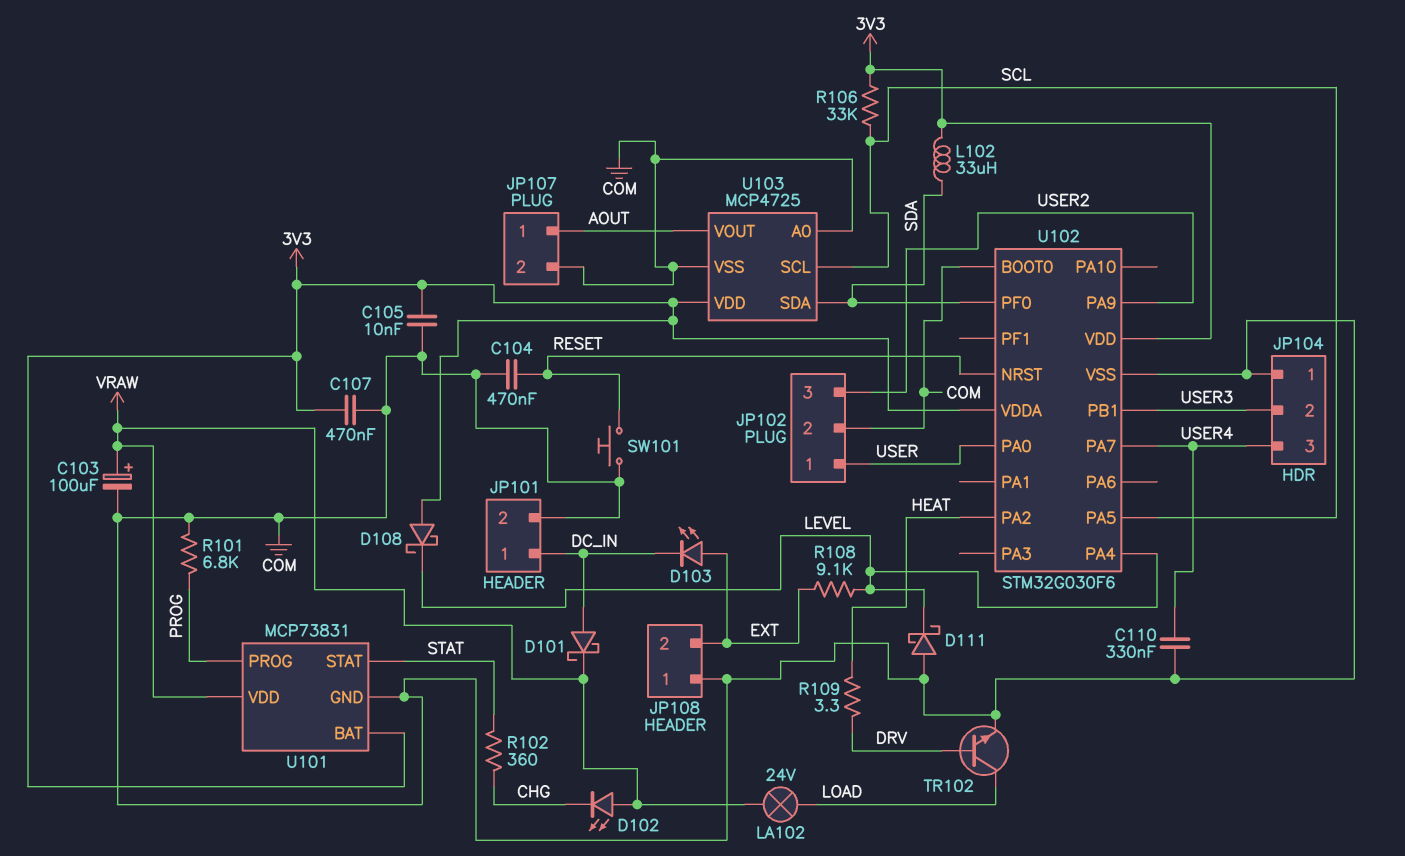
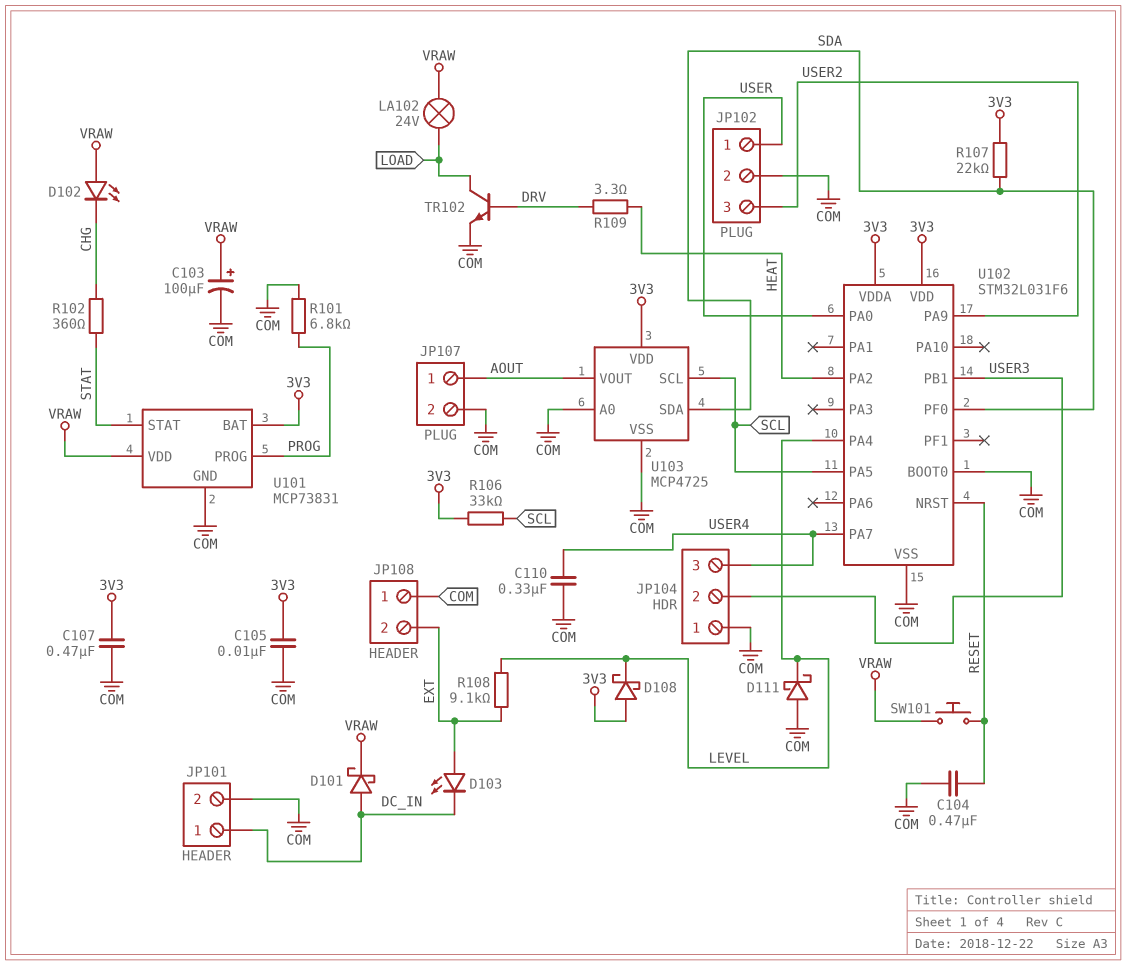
L102: 33uH (3V3, SDA) -> none
R107: none -> 22k (3V3, SDA)
SW101: button (COM, RESET) -> button (RESET, VRAW)
U102: STM32G030F6 -> STM32L031F6

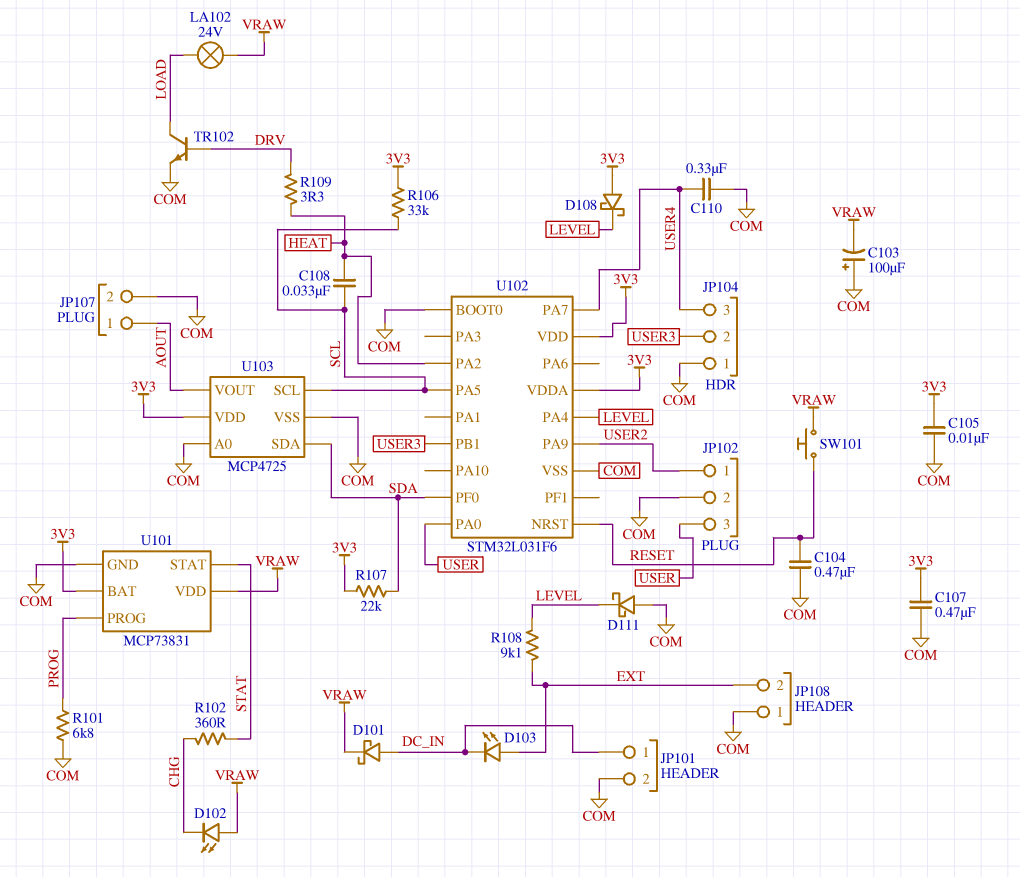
C103: 100uF (plus VRAW, minus COM) -> 100uF (plus COM, minus VRAW)
C108: none -> 33nF (HEAT, SCL)
JP102 pin 1: USER -> USER2
JP102 pin 3: USER2 -> USER

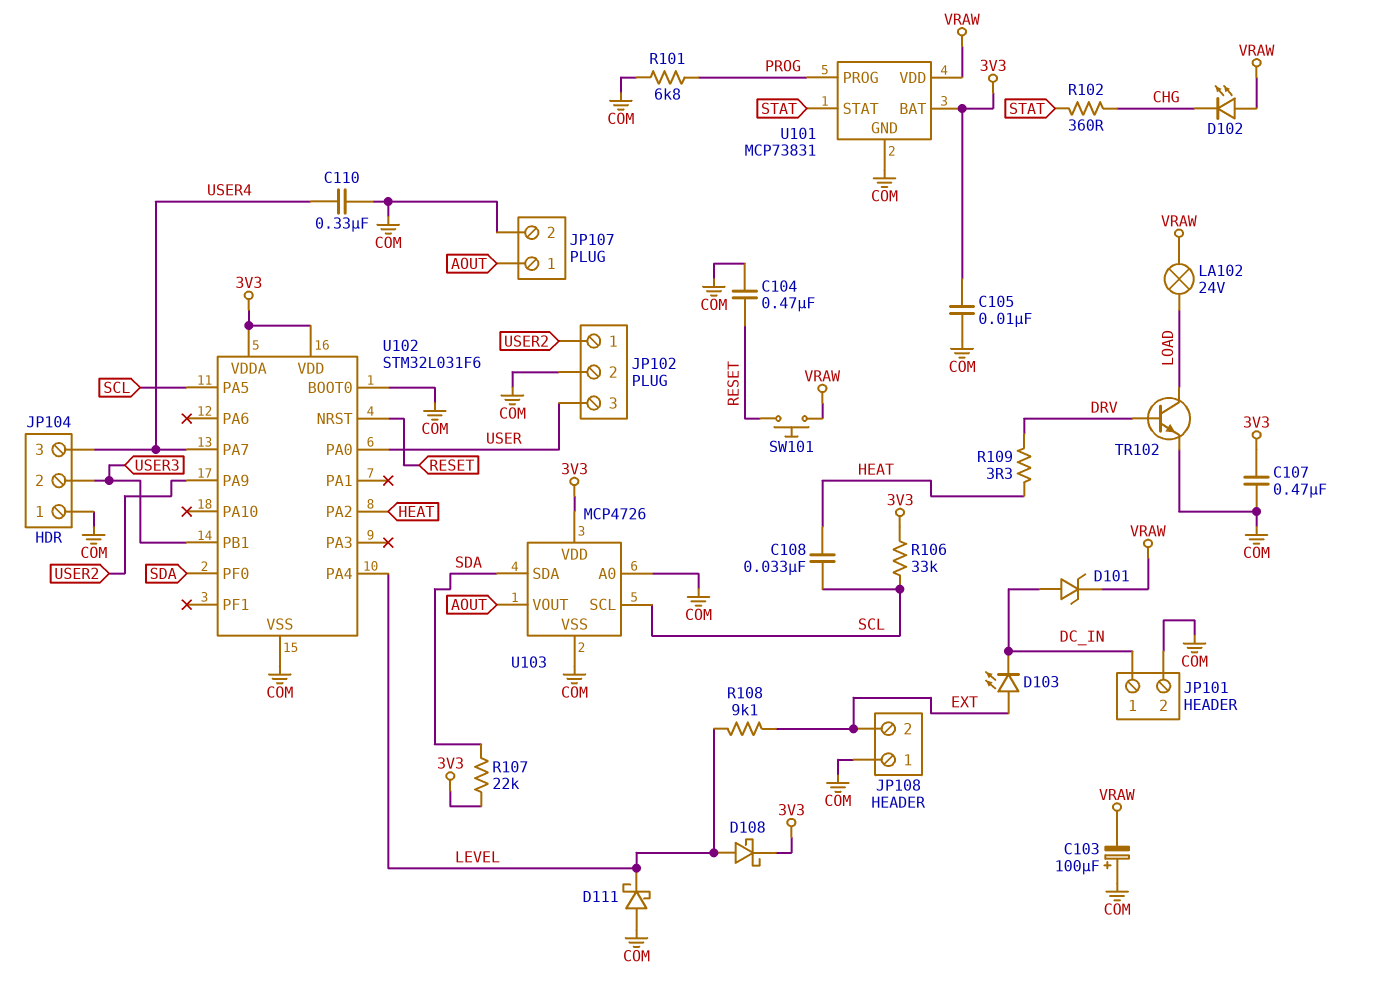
D101: schottky (A DC_IN, K VRAW) -> zener (A DC_IN, K VRAW)
D108: schottky (A 3V3, K LEVEL) -> schottky (A LEVEL, K 3V3)
U103: MCP4725 -> MCP4726

